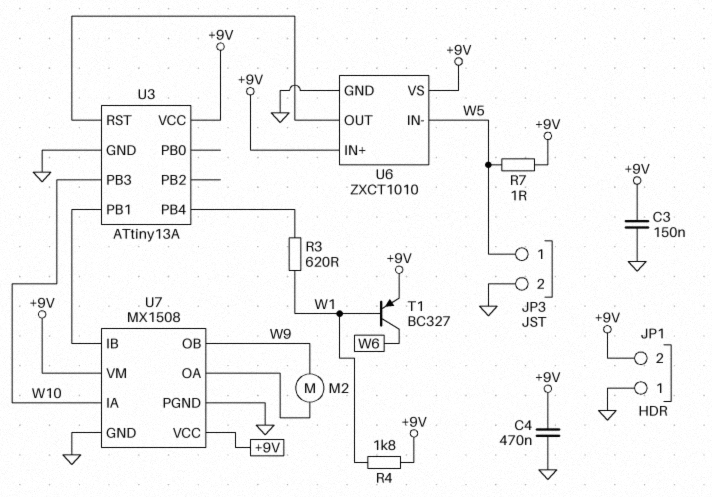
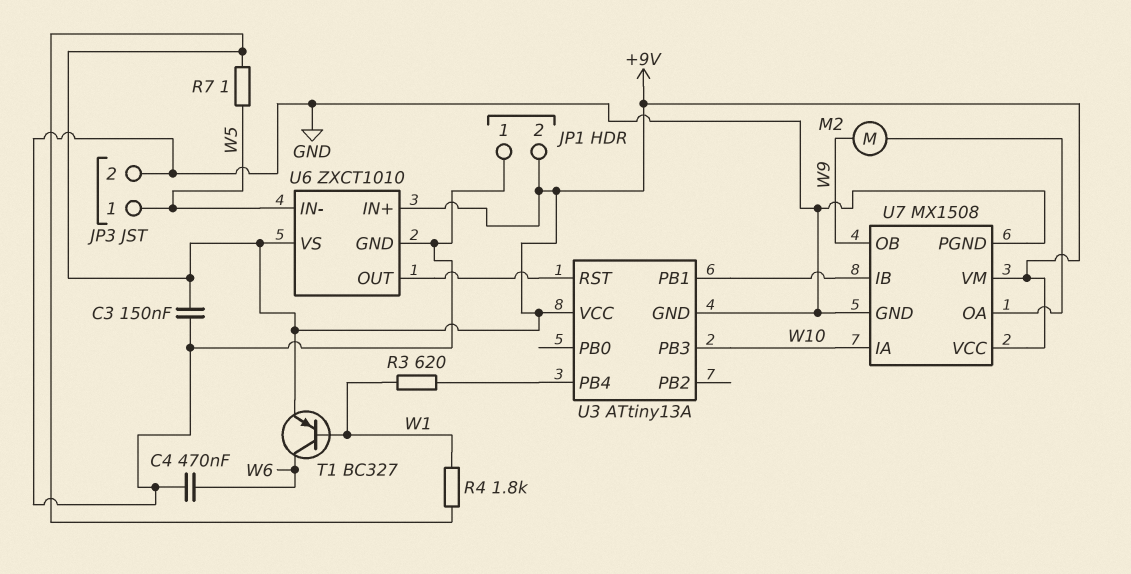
C4: 470nF (+9V, GND) -> 470nF (GND, W6)

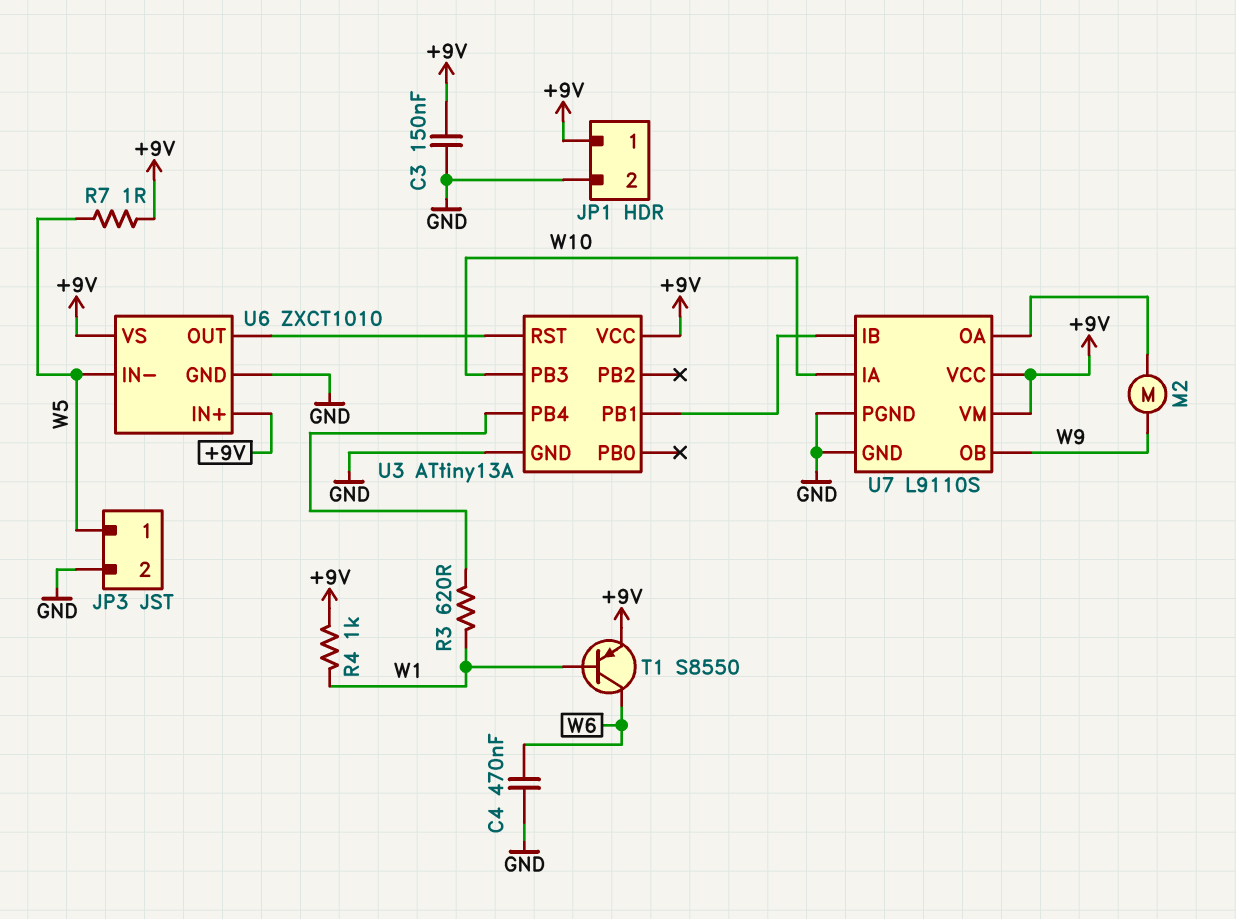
JP1 pin 1: GND -> +9V
JP1 pin 2: +9V -> GND
R4: 1.8k (+9V, W1) -> 1k (+9V, W1)
T1: PNP BC327 (B W1, C W6, E +9V) -> PNP S8550 (B W1, C W6, E +9V)
U7: MX1508 -> L9110S

